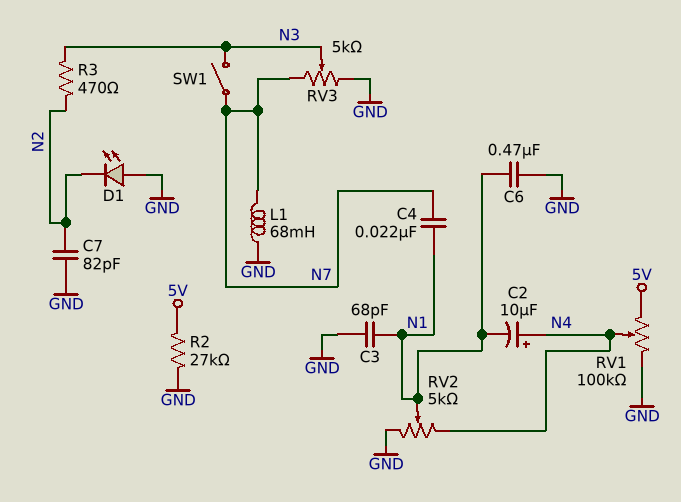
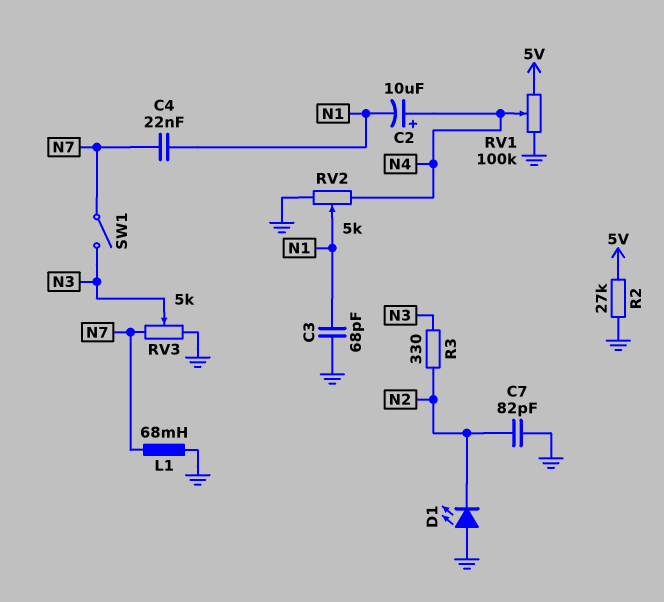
C6: 470nF (GND, N1) -> none
R3: 470 (N2, N3) -> 330 (N2, N3)

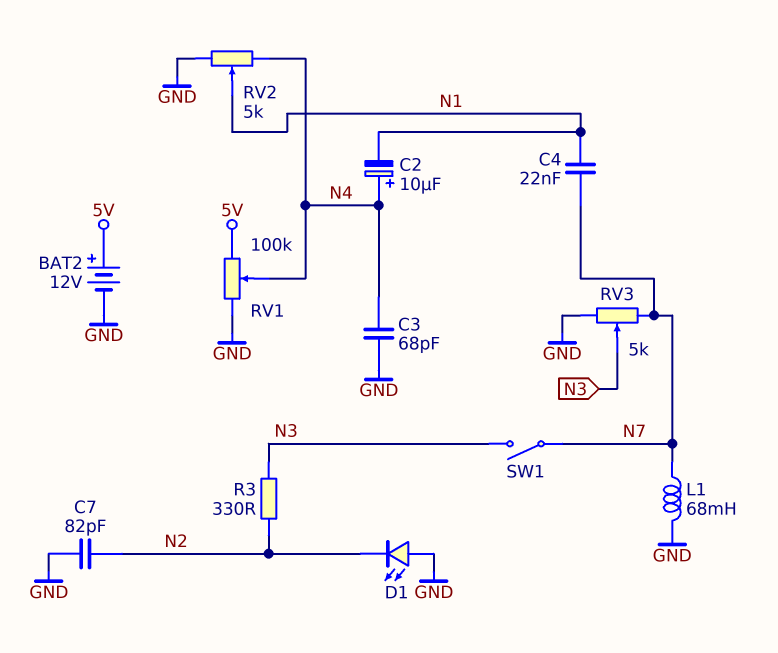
BAT2: none -> 12V (plus 5V, minus GND)
C3: 68pF (GND, N1) -> 68pF (GND, N4)
R2: 27k (5V, GND) -> none

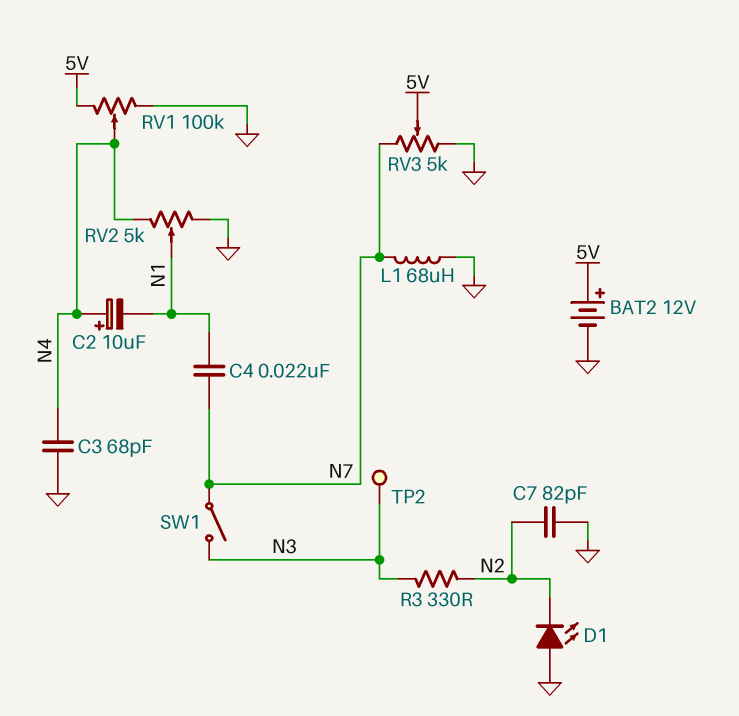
L1: 68mH (GND, N7) -> 68uH (GND, N7)
RV3: 5k (GND, N7, wiper N3) -> 5k (GND, N7, wiper 5V)
TP2: none -> test point (N3)

